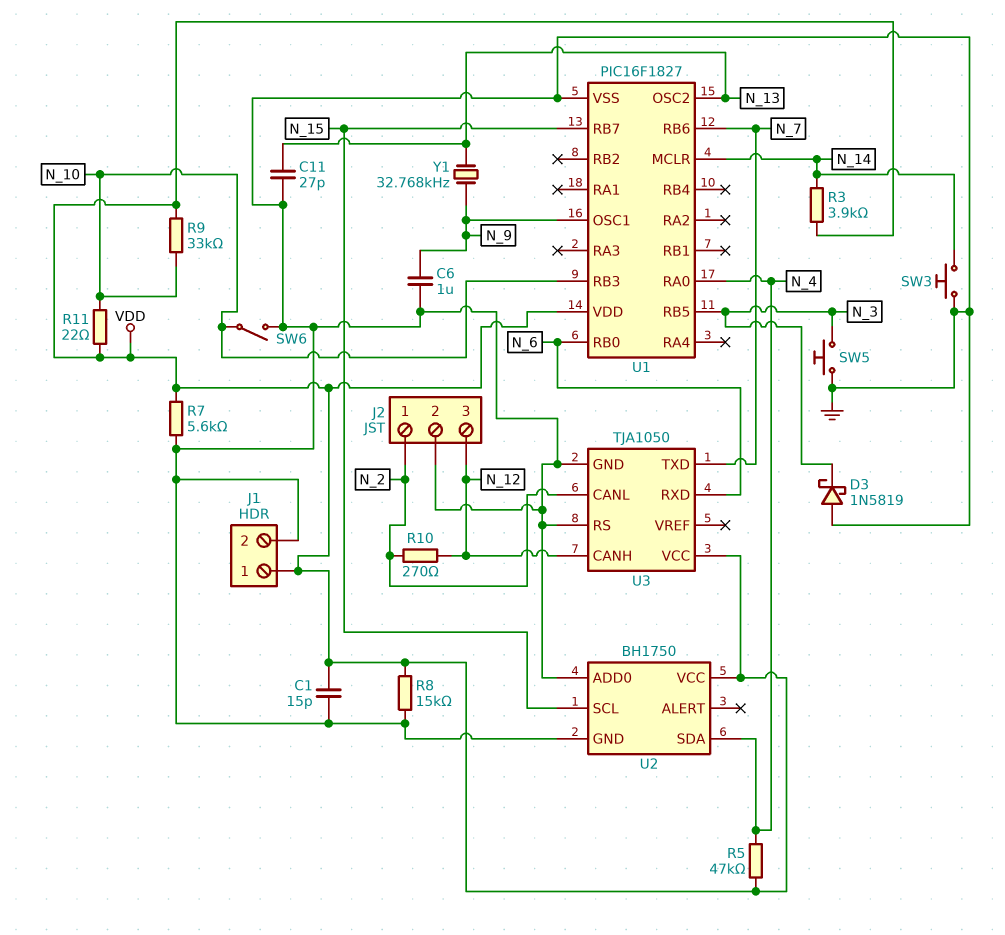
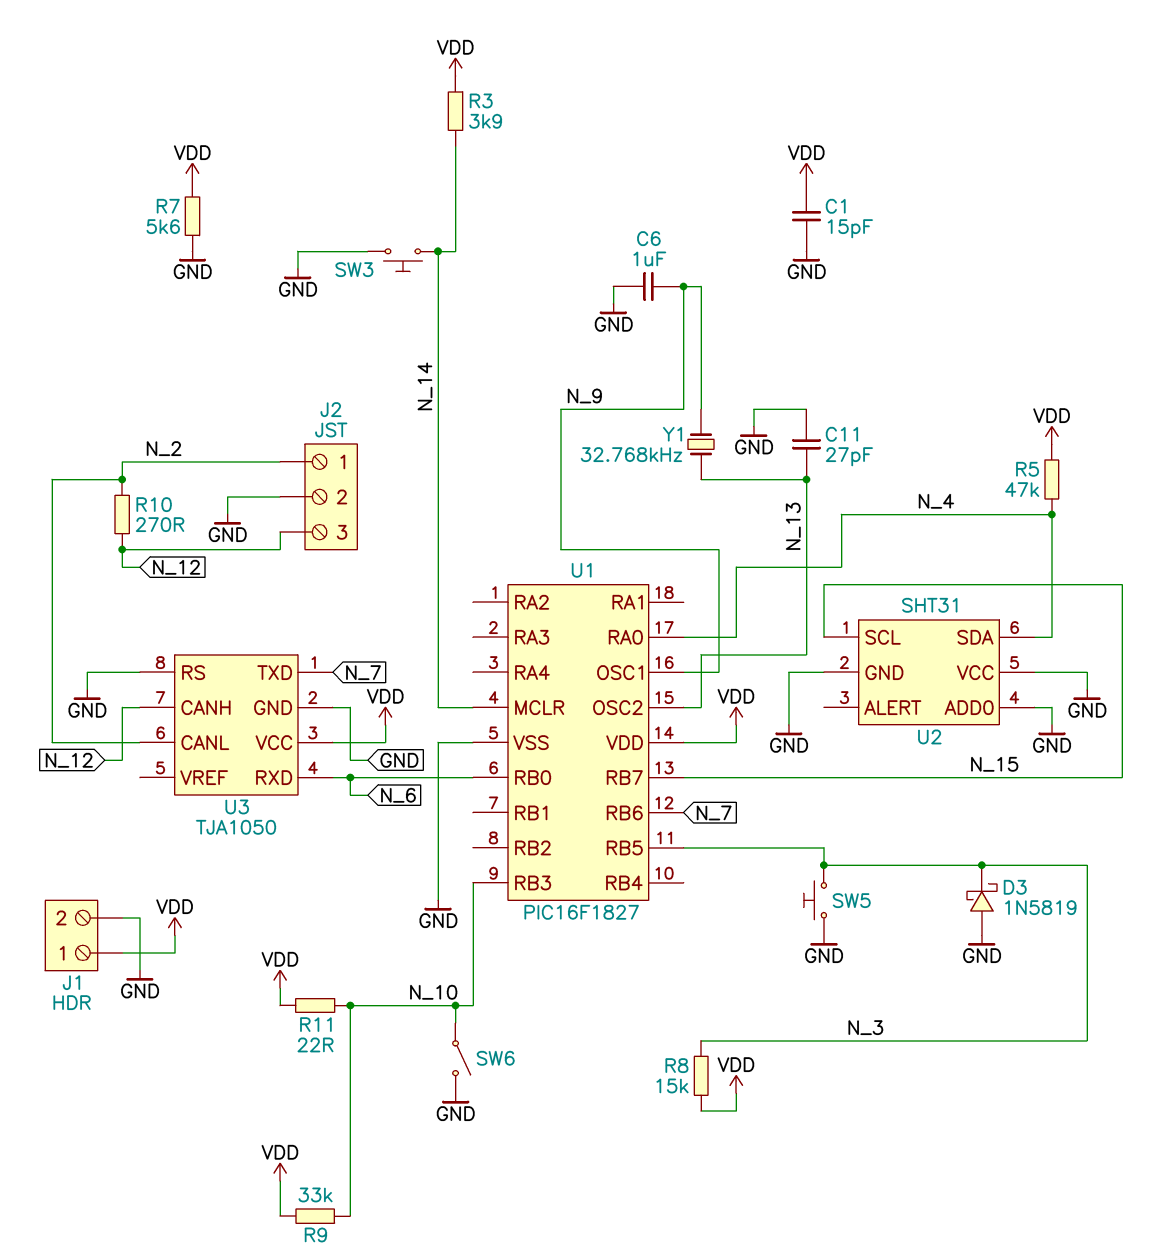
R8: 15k (GND, VDD) -> 15k (N_3, VDD)
U2: BH1750 -> SHT31
U2 pin VCC: VDD -> GND

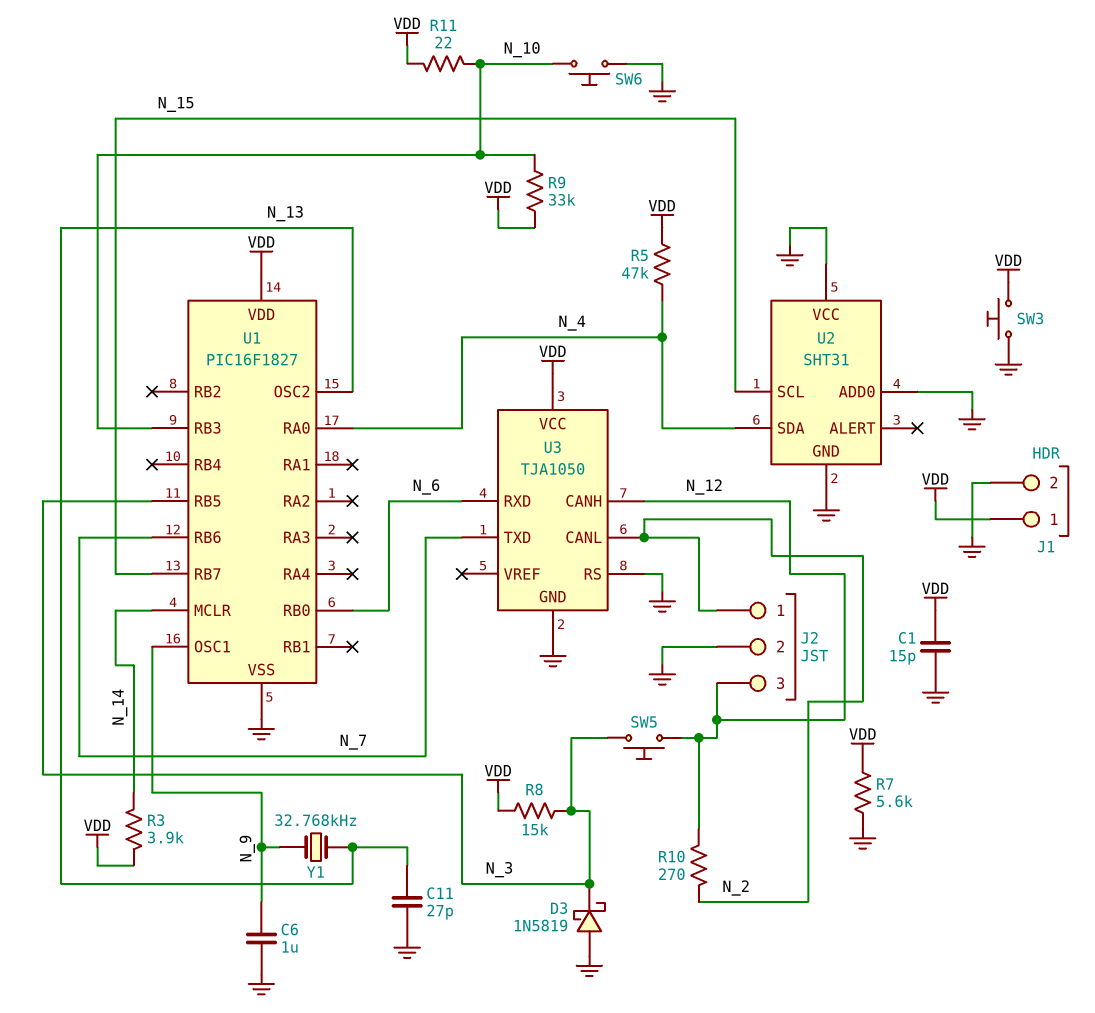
SW3: button (GND, N_14) -> button (GND, VDD)
SW5: button (GND, N_3) -> button (N_3, N_12)
SW6: switch (GND, N_10) -> button (GND, N_10)

